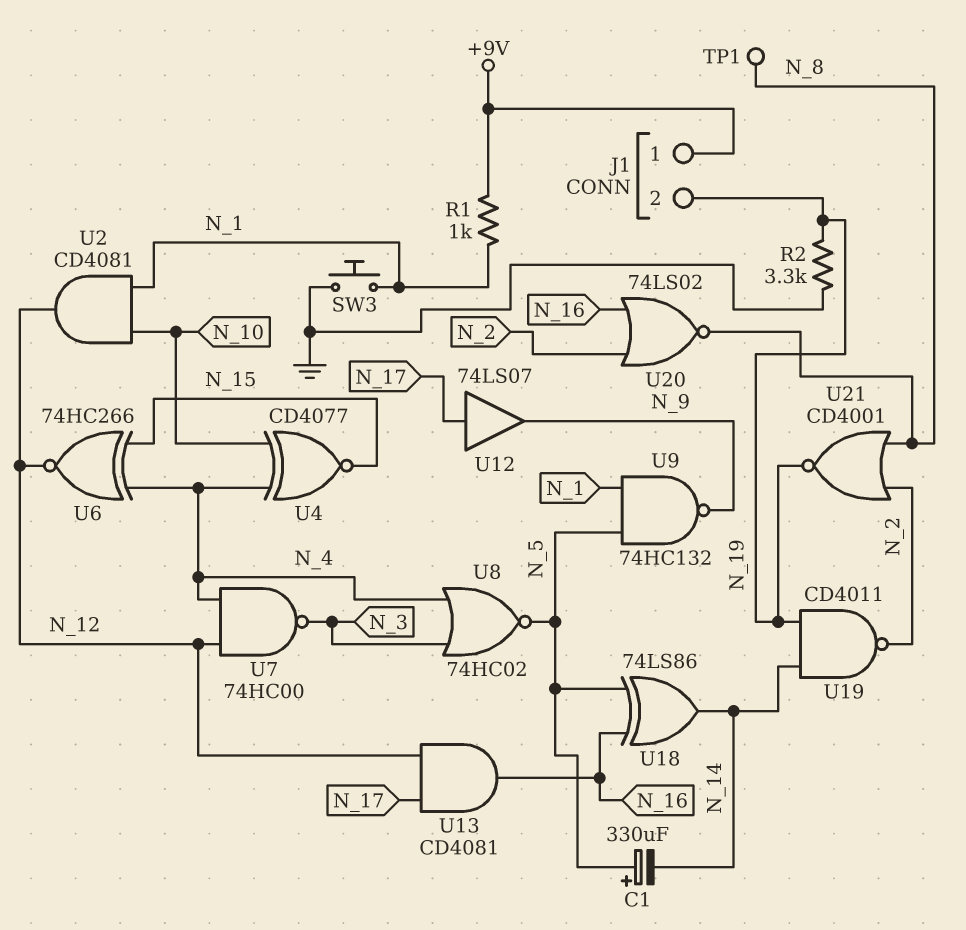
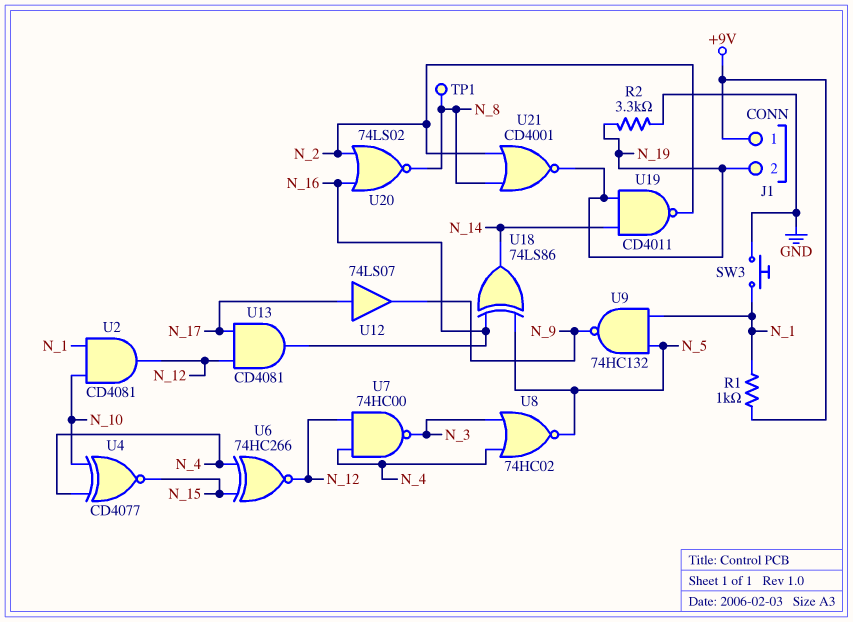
C1: 330uF (plus N_5, minus N_14) -> none

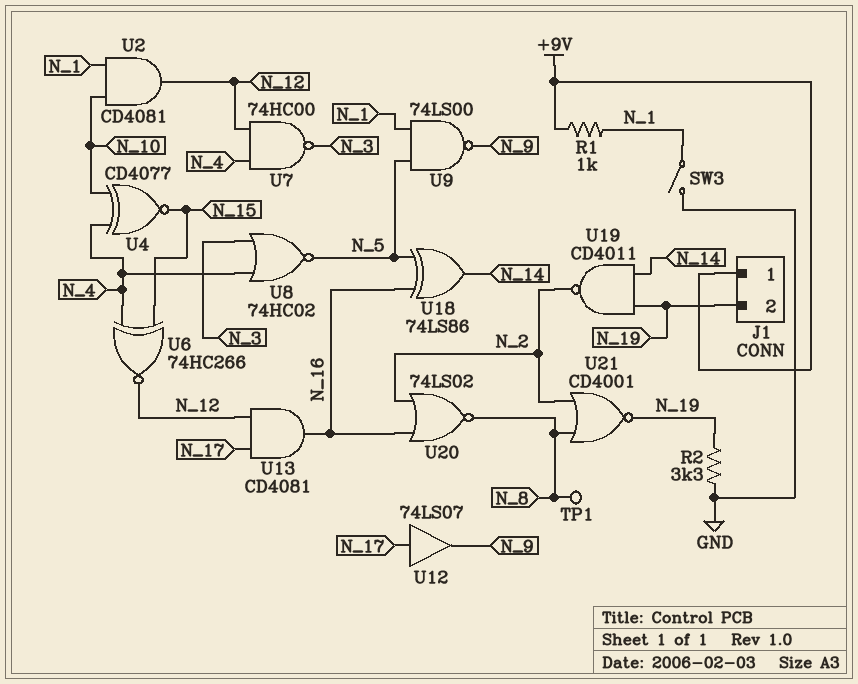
SW3: button (GND, N_1) -> switch (GND, N_1)
U9: NAND 74HC132 (in N_1, in N_5, out N_9) -> NAND 74LS00 (in N_1, in N_5, out N_9)

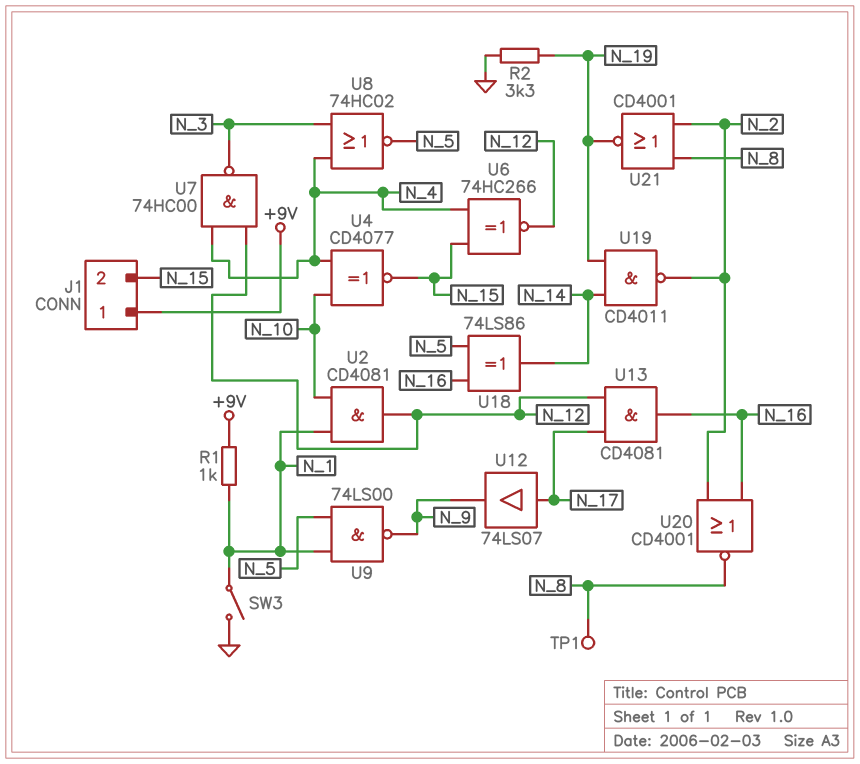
J1 pin 2: N_19 -> N_15
U20: NOR 74LS02 (in N_2, in N_16, out N_8) -> NOR CD4001 (in N_2, in N_16, out N_8)

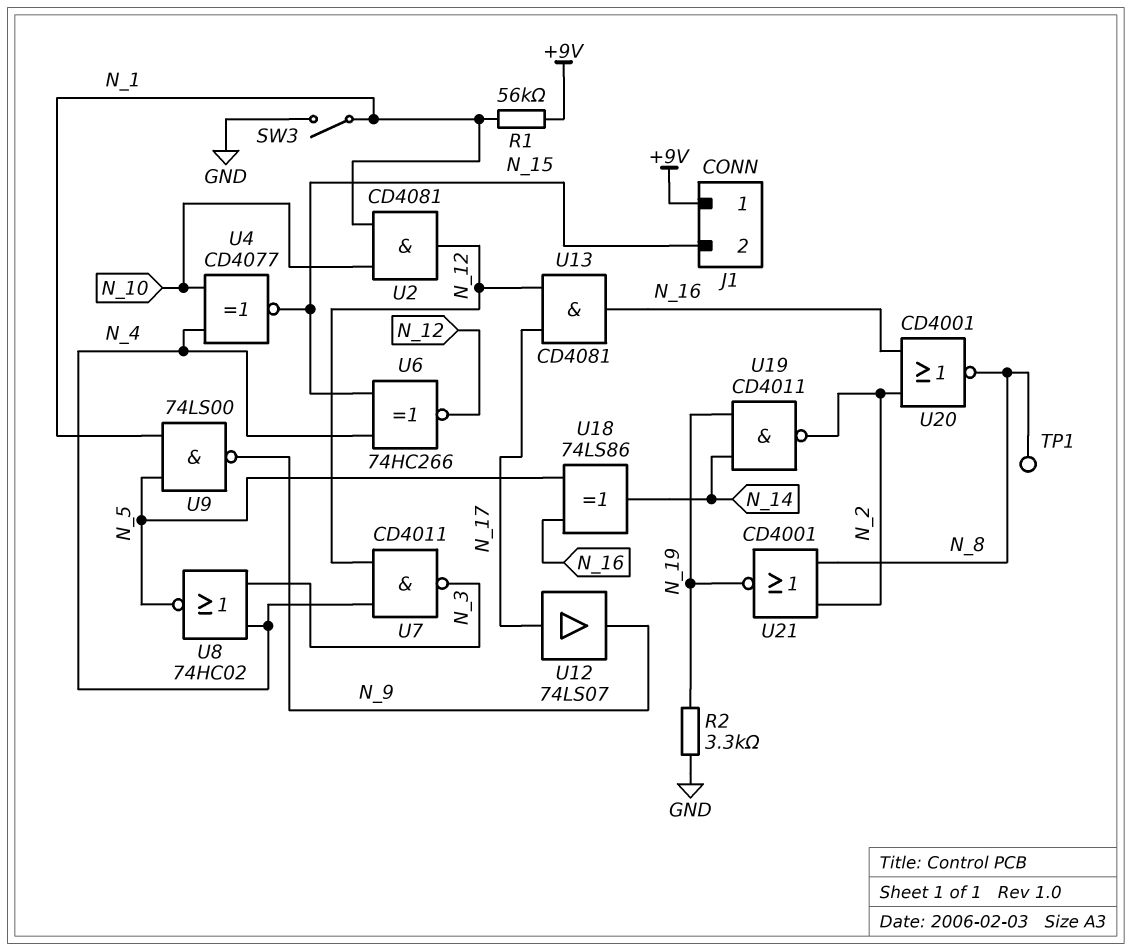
R1: 1k (+9V, N_1) -> 56k (+9V, N_1)
U7: NAND 74HC00 (in N_4, in N_12, out N_3) -> NAND CD4011 (in N_4, in N_12, out N_3)

